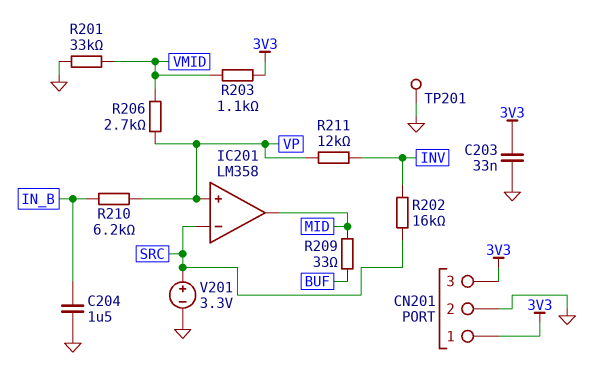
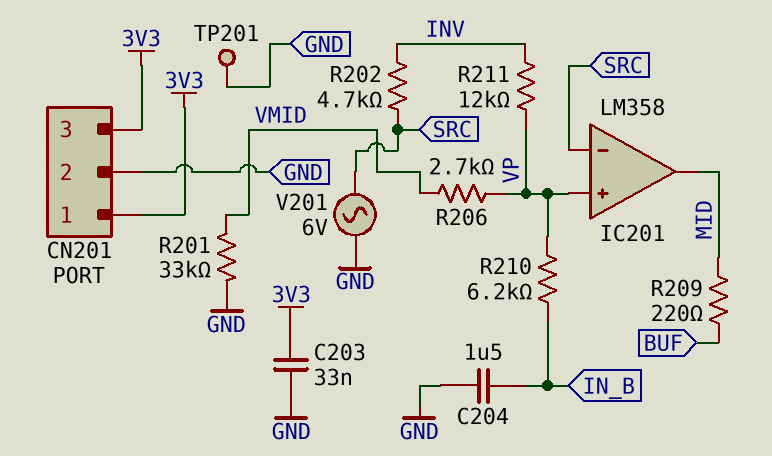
R202: 16k (INV, SRC) -> 4.7k (INV, SRC)
R203: 1.1k (3V3, VMID) -> none
R209: 33 (BUF, MID) -> 220 (BUF, MID)
V201: 3.3V (plus SRC, minus GND) -> AC 6V (GND, SRC)

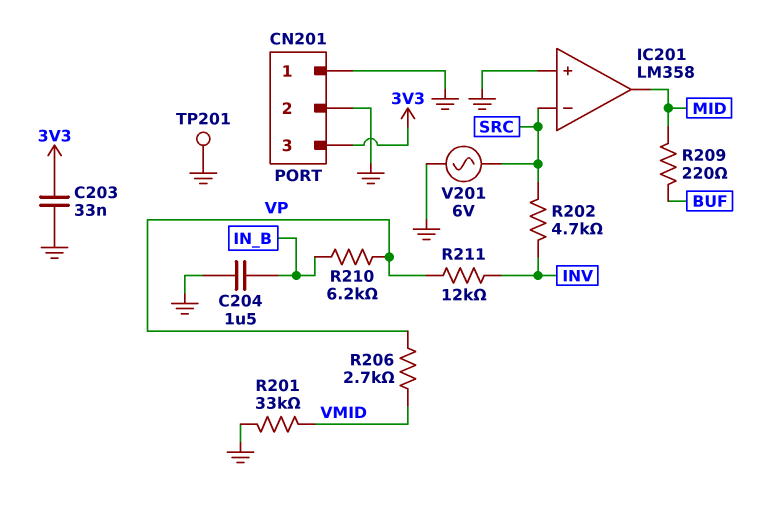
CN201 pin 1: 3V3 -> GND
IC201 pin in+: VP -> GND

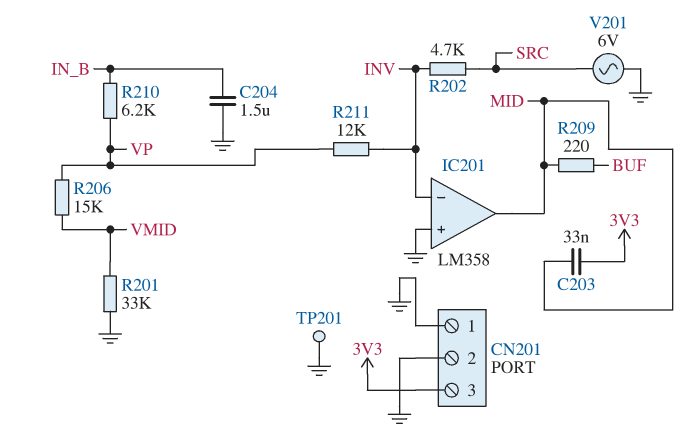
C203: 33nF (3V3, GND) -> 33nF (3V3, MID)
IC201 pin in-: SRC -> INV
R206: 2.7k (VMID, VP) -> 15k (VMID, VP)

